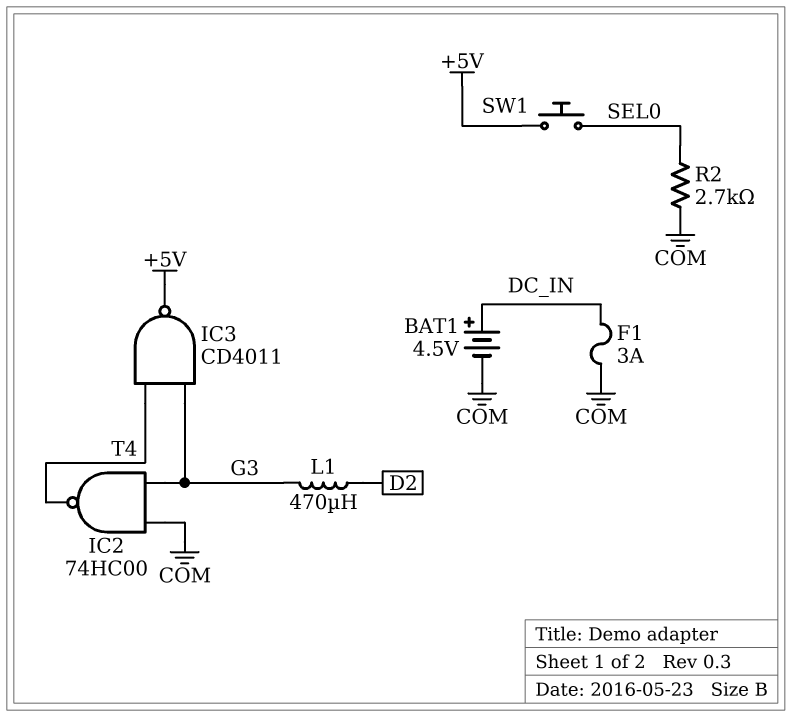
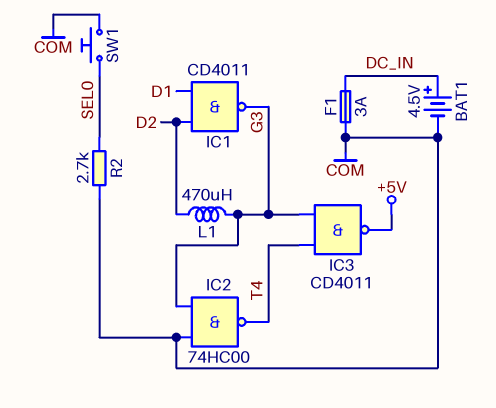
IC1: none -> NAND CD4011 (in D1, in D2, out G3)
SW1: button (+5V, SEL0) -> button (COM, SEL0)

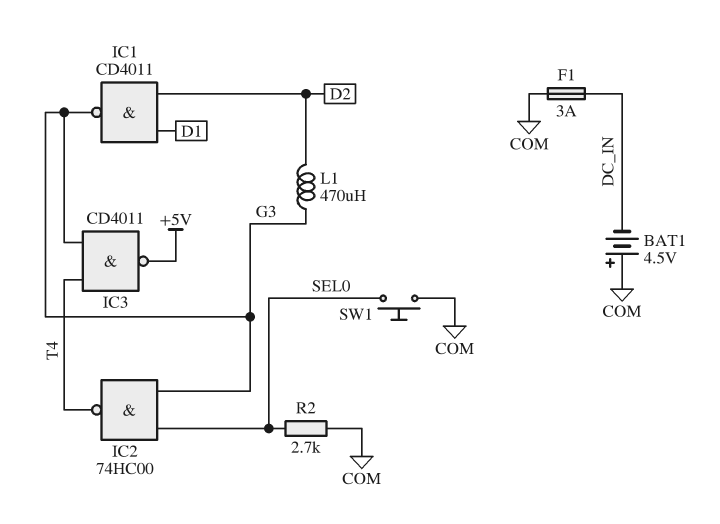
BAT1: 4.5V (plus DC_IN, minus COM) -> 4.5V (plus COM, minus DC_IN)
IC2: NAND 74HC00 (in COM, in G3, out T4) -> NAND 74HC00 (in G3, in SEL0, out T4)

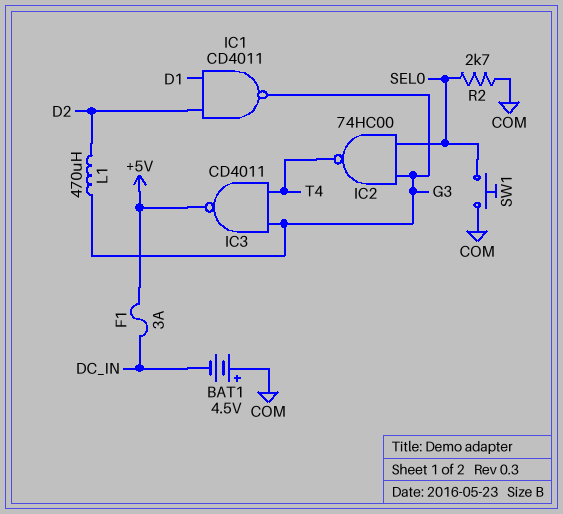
F1: 3A (COM, DC_IN) -> 3A (+5V, DC_IN)

